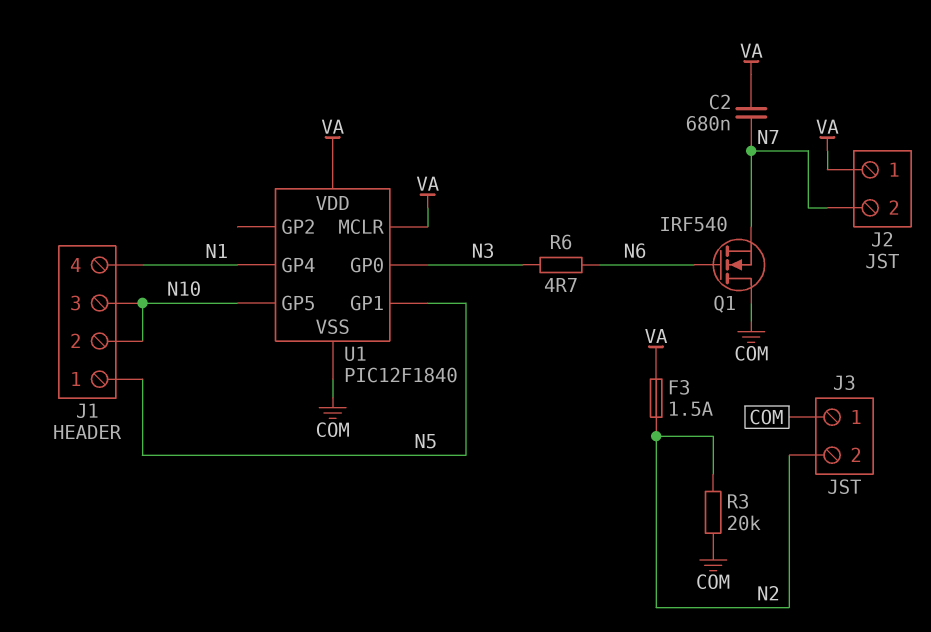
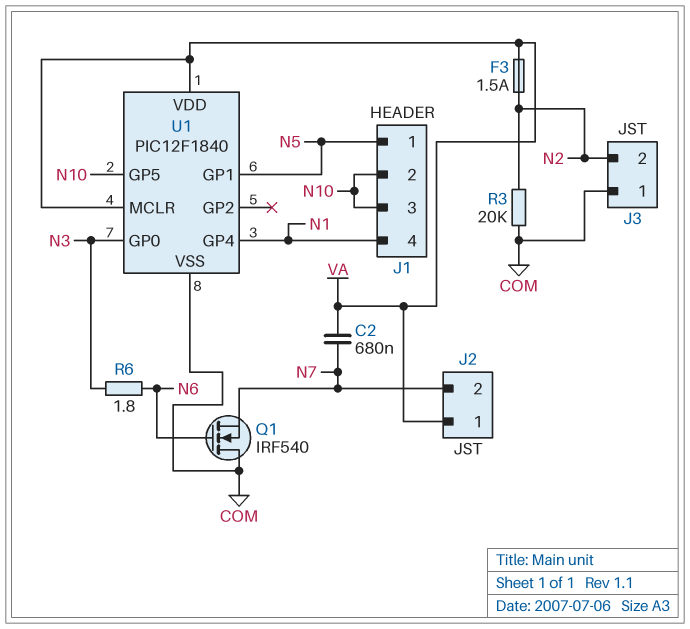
R6: 4.7 (N3, N6) -> 1.8 (N3, N6)

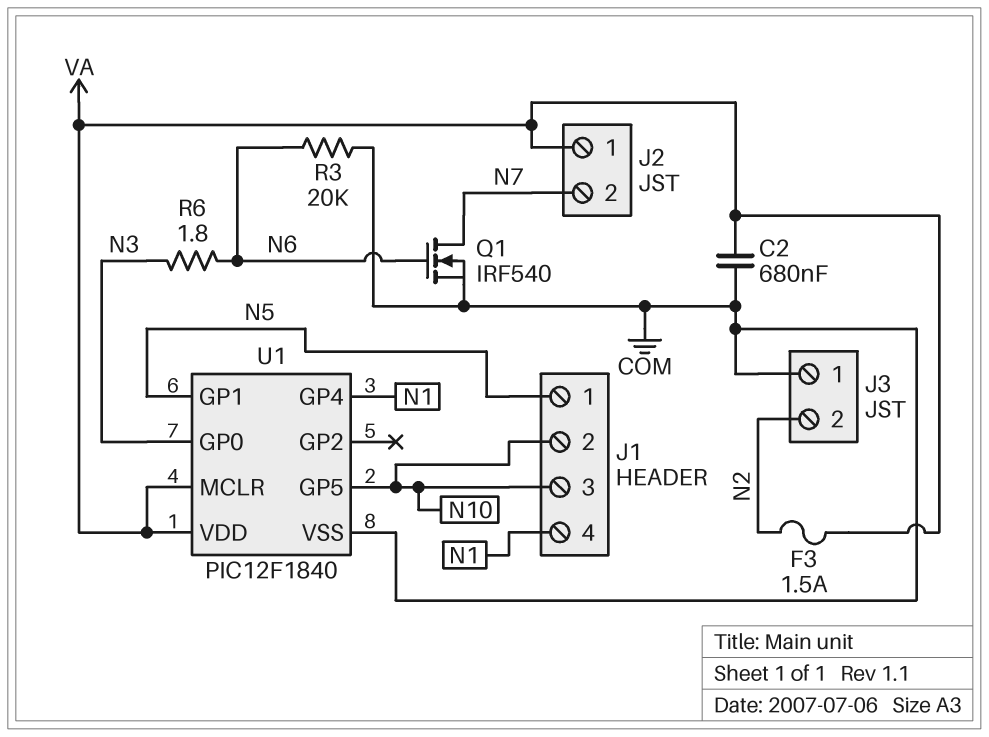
C2: 680nF (N7, VA) -> 680nF (COM, VA)
Q1: NMOS IRF540 (G N6, D COM, S N7) -> NMOS IRF540 (G N6, D N7, S COM)
R3: 20k (COM, N2) -> 20k (COM, N6)

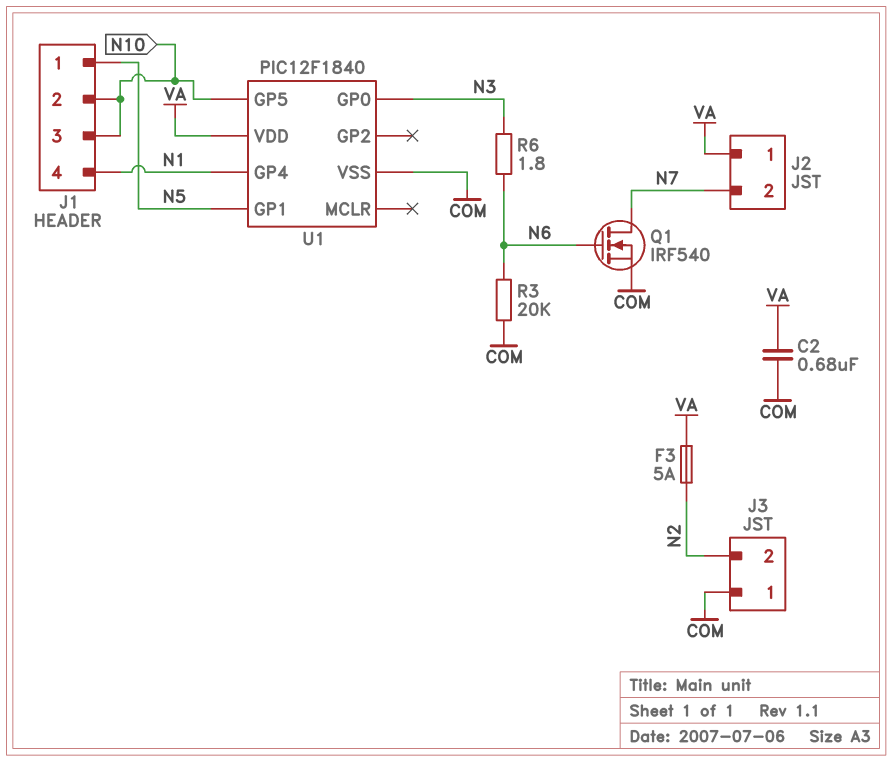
F3: 1.5A (N2, VA) -> 5A (N2, VA)
U1 pin MCLR: VA -> none

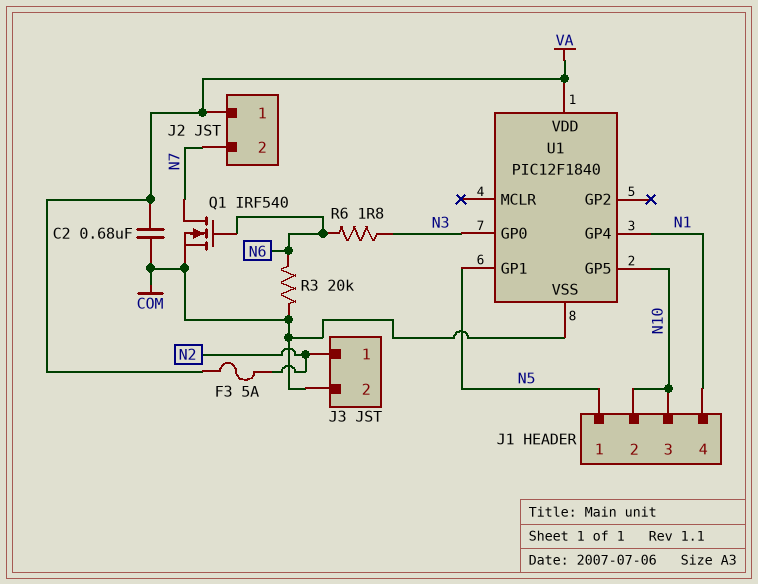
J3 pin 1: COM -> N2
J3 pin 2: N2 -> COM

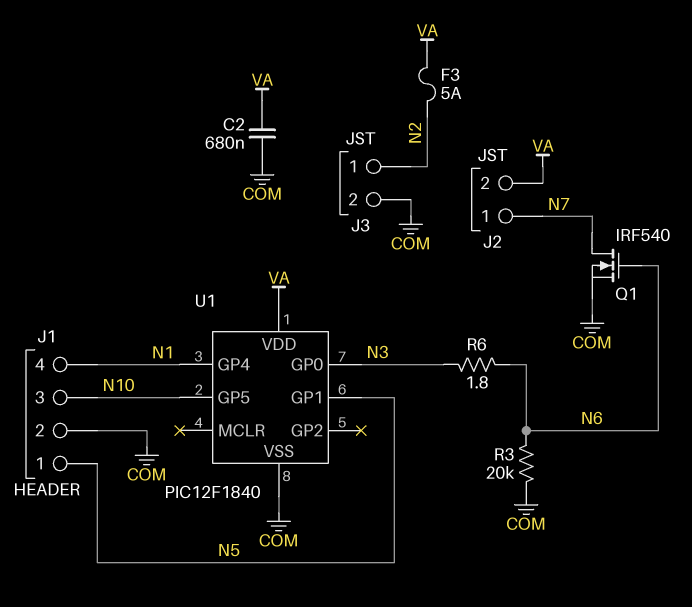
J1 pin 2: N10 -> COM
J2 pin 1: VA -> N7
J2 pin 2: N7 -> VA

